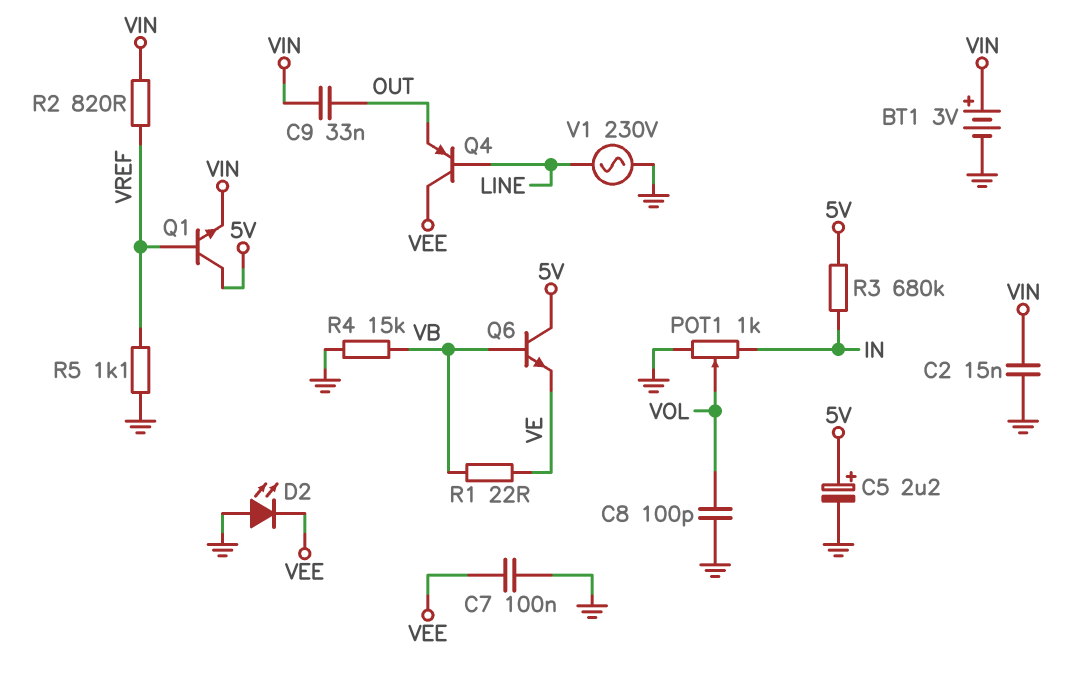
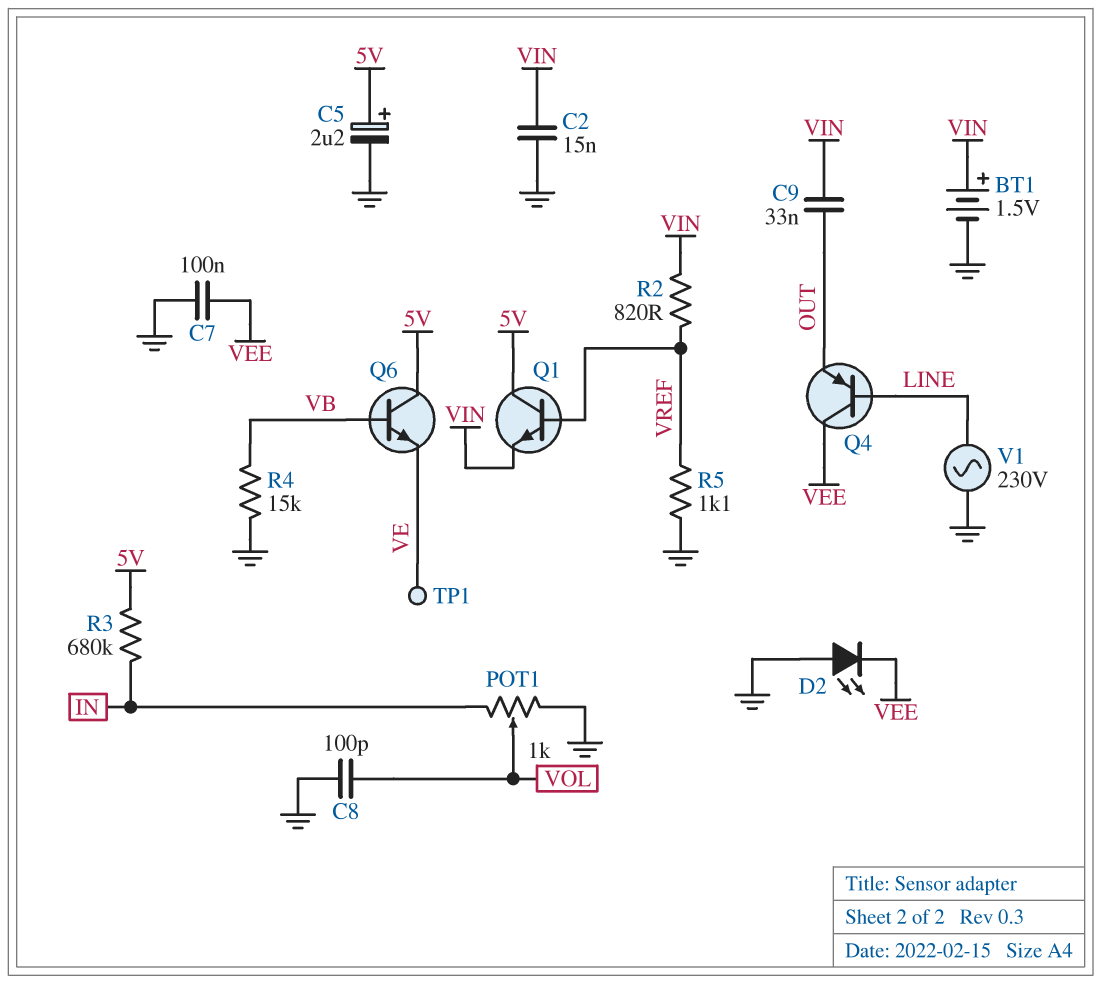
BT1: 3V (plus VIN, minus GND) -> 1.5V (plus VIN, minus GND)
R1: 22 (VB, VE) -> none
TP1: none -> test point (VE)

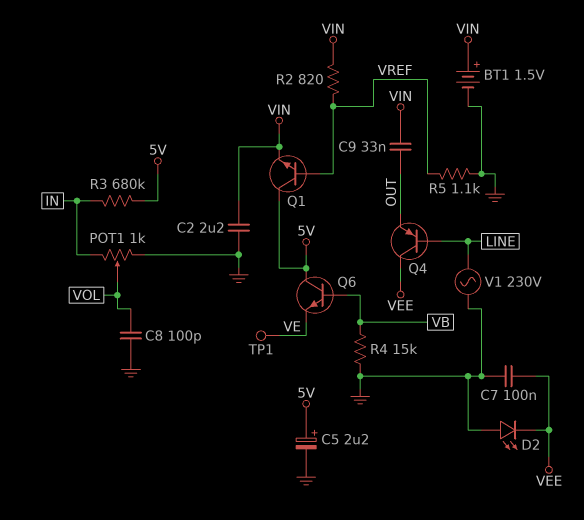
C2: 15nF (GND, VIN) -> 2.2uF (GND, VIN)

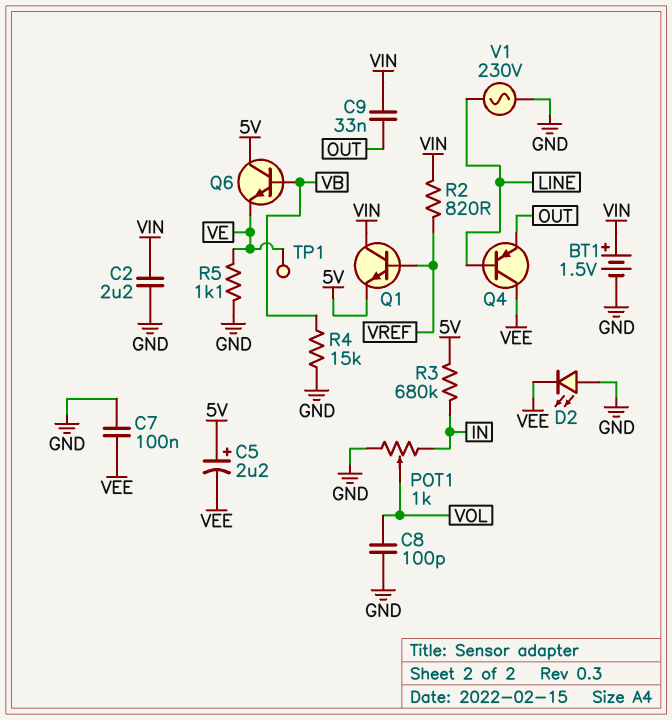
C5: 2.2uF (plus 5V, minus GND) -> 2.2uF (plus 5V, minus VEE)
Q1: NPN (B VREF, C 5V, E VIN) -> NPN (B VREF, C VIN, E 5V)
R5: 1.1k (GND, VREF) -> 1.1k (GND, VE)

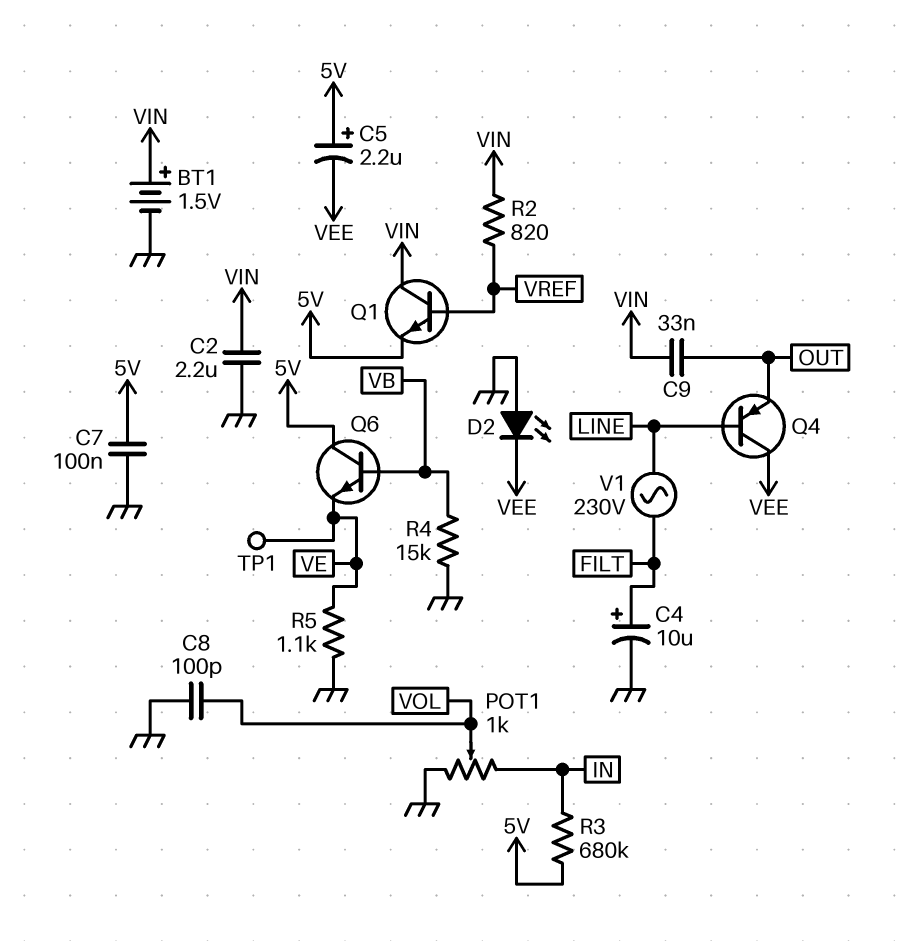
C4: none -> 10uF (plus FILT, minus GND)
C7: 100nF (GND, VEE) -> 100nF (5V, GND)
V1: AC 230V (GND, LINE) -> AC 230V (FILT, LINE)

